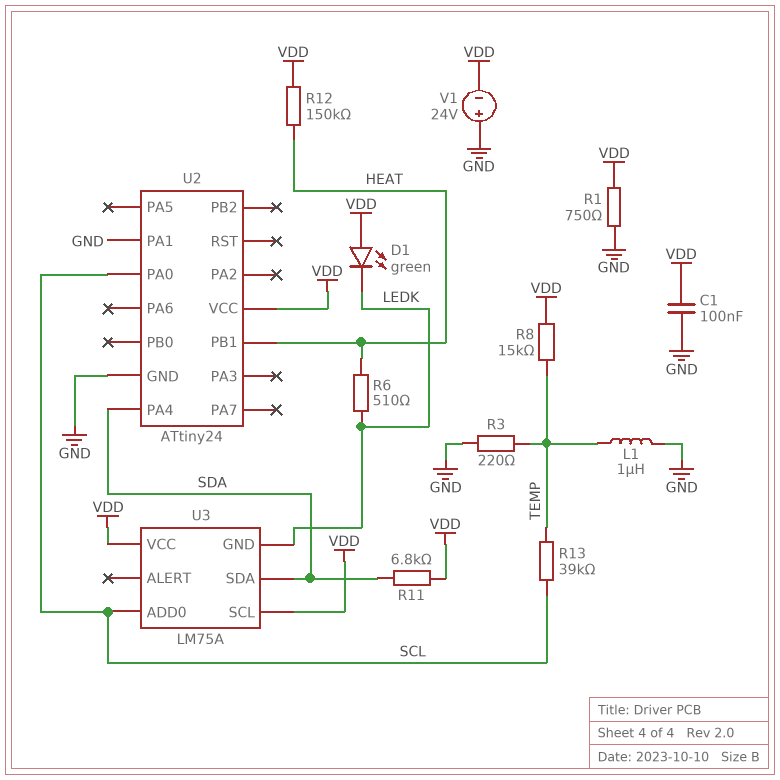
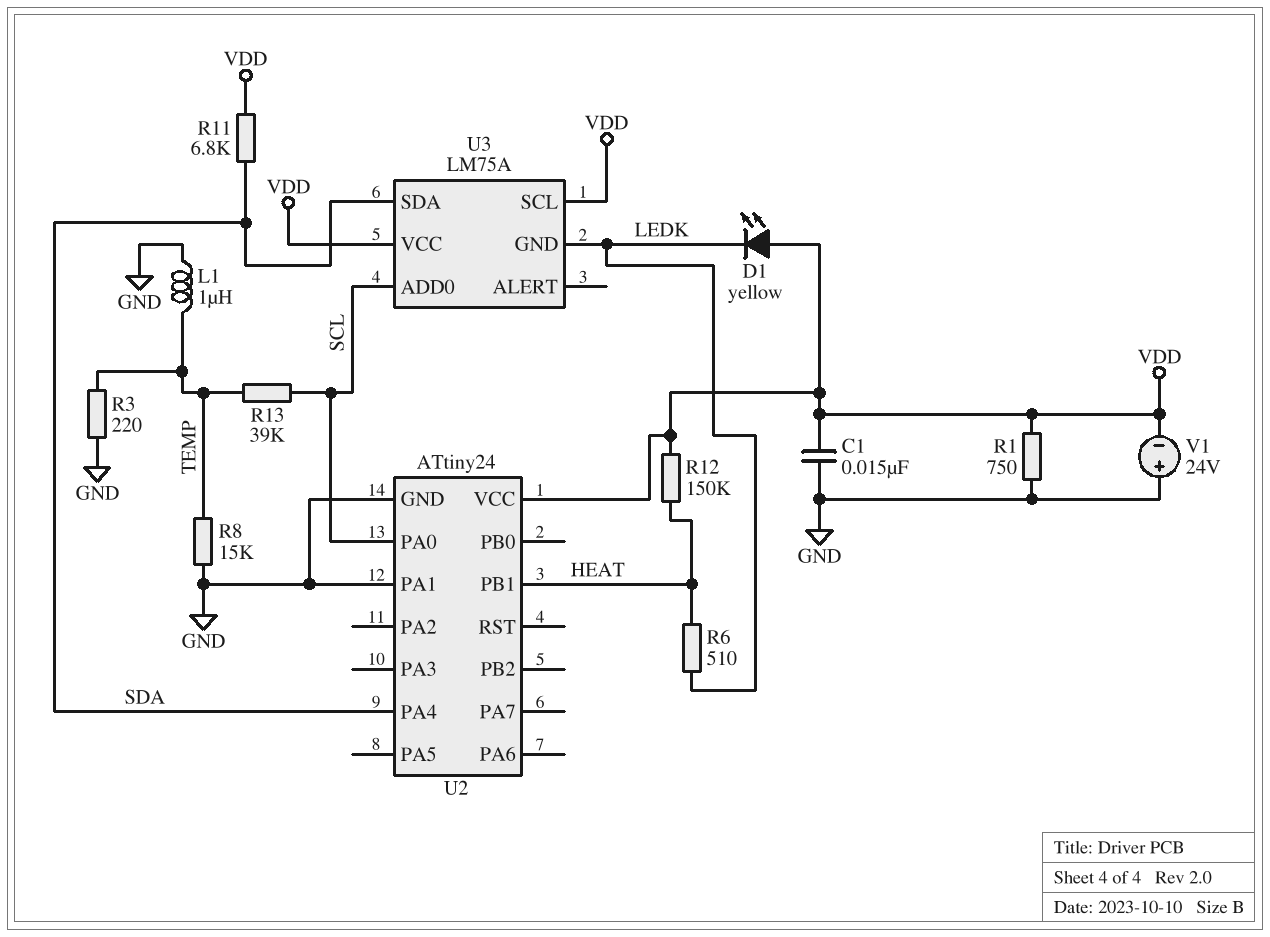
C1: 100nF (GND, VDD) -> 15nF (GND, VDD)
D1: LED green (A VDD, K LEDK) -> LED yellow (A VDD, K LEDK)
R8: 15k (TEMP, VDD) -> 15k (GND, TEMP)

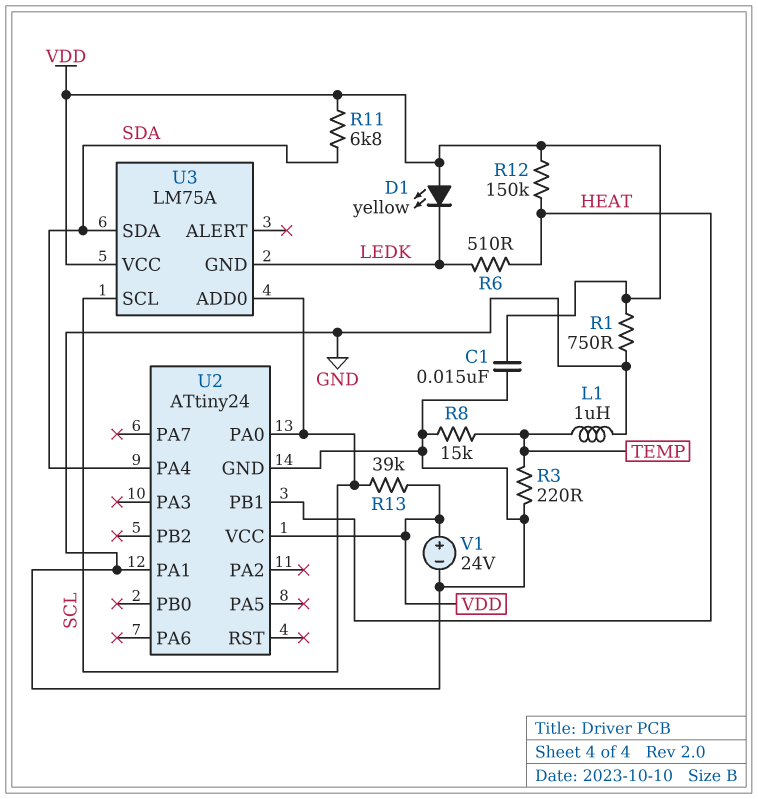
R13: 39k (SCL, TEMP) -> 39k (SCL, VDD)
U3 pin SCL: VDD -> SCL
V1: 24V (plus GND, minus VDD) -> 24V (plus VDD, minus GND)

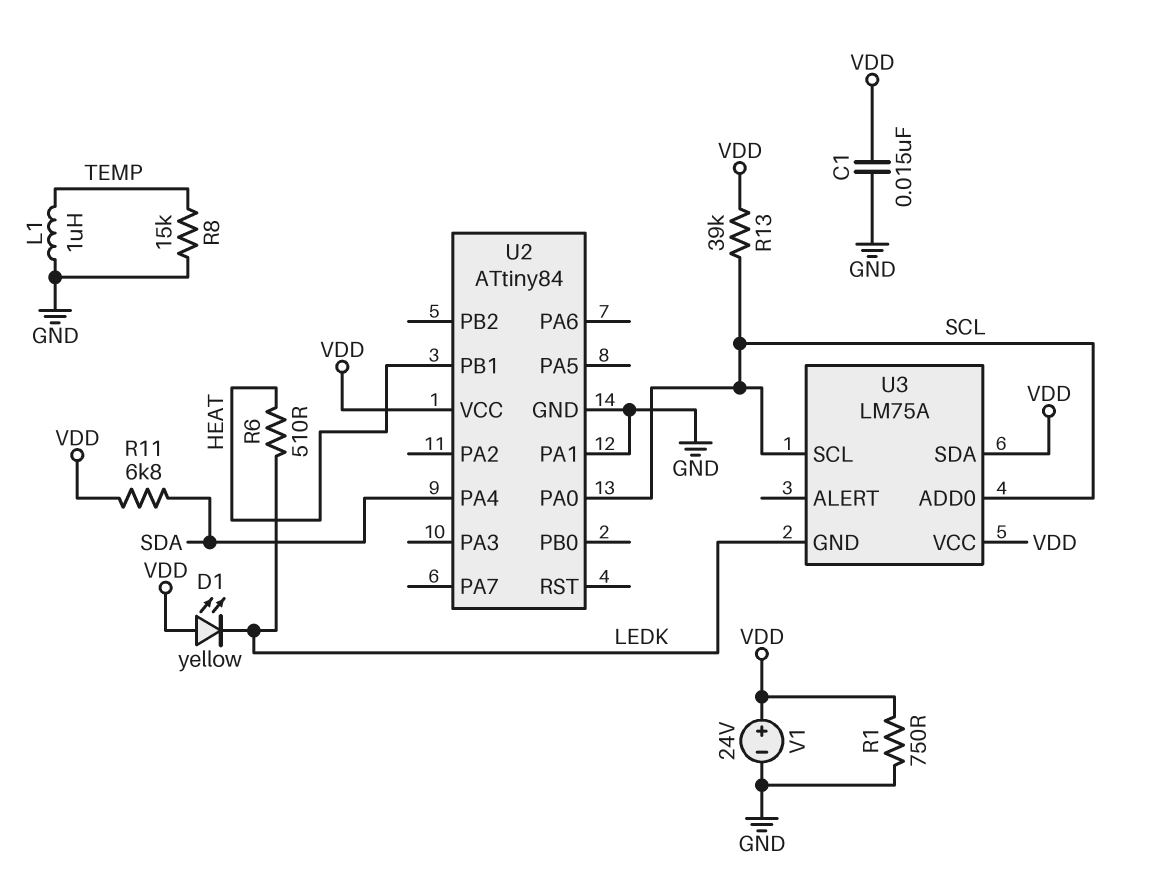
R3: 220 (GND, TEMP) -> none
R12: 150k (HEAT, VDD) -> none
U2: ATtiny24 -> ATtiny84
U3 pin SDA: SDA -> VDD

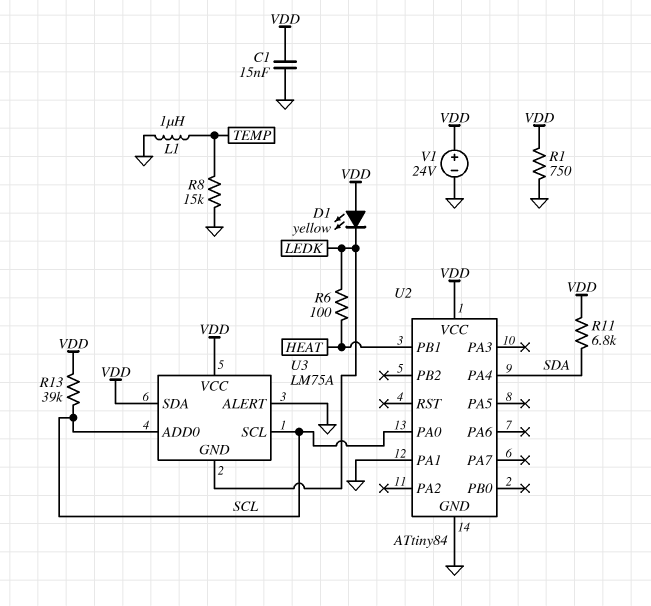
R6: 510 (HEAT, LEDK) -> 100 (HEAT, LEDK)
U3 pin ALERT: none -> GND

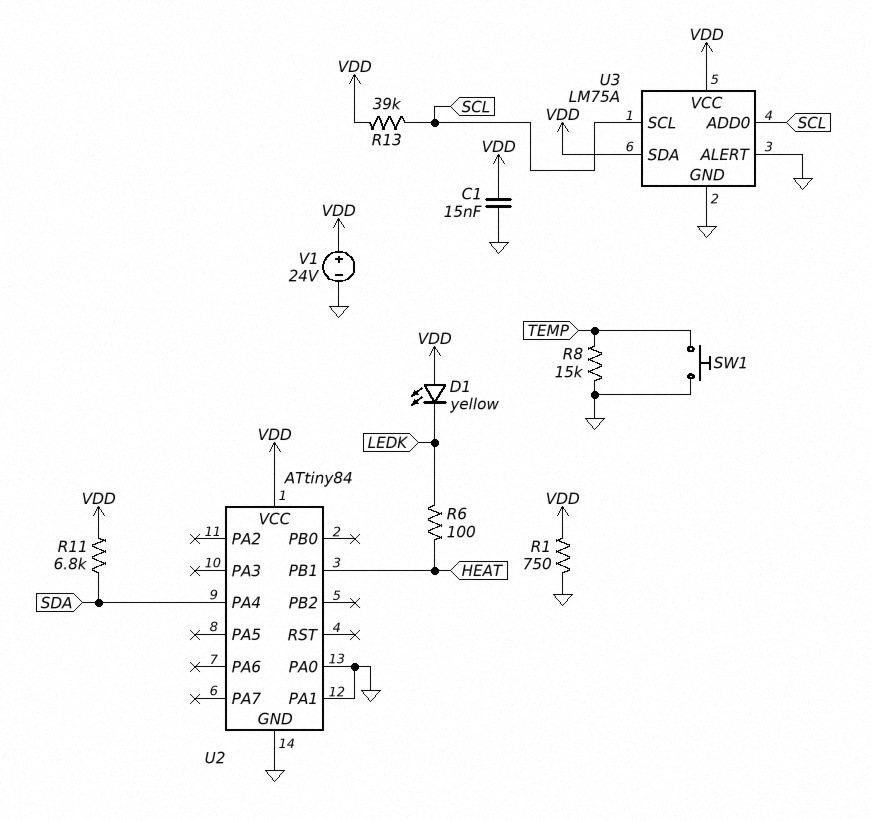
L1: 1uH (GND, TEMP) -> none
SW1: none -> button (GND, TEMP)
U2 pin PA0: SCL -> GND
U3 pin GND: LEDK -> GND

